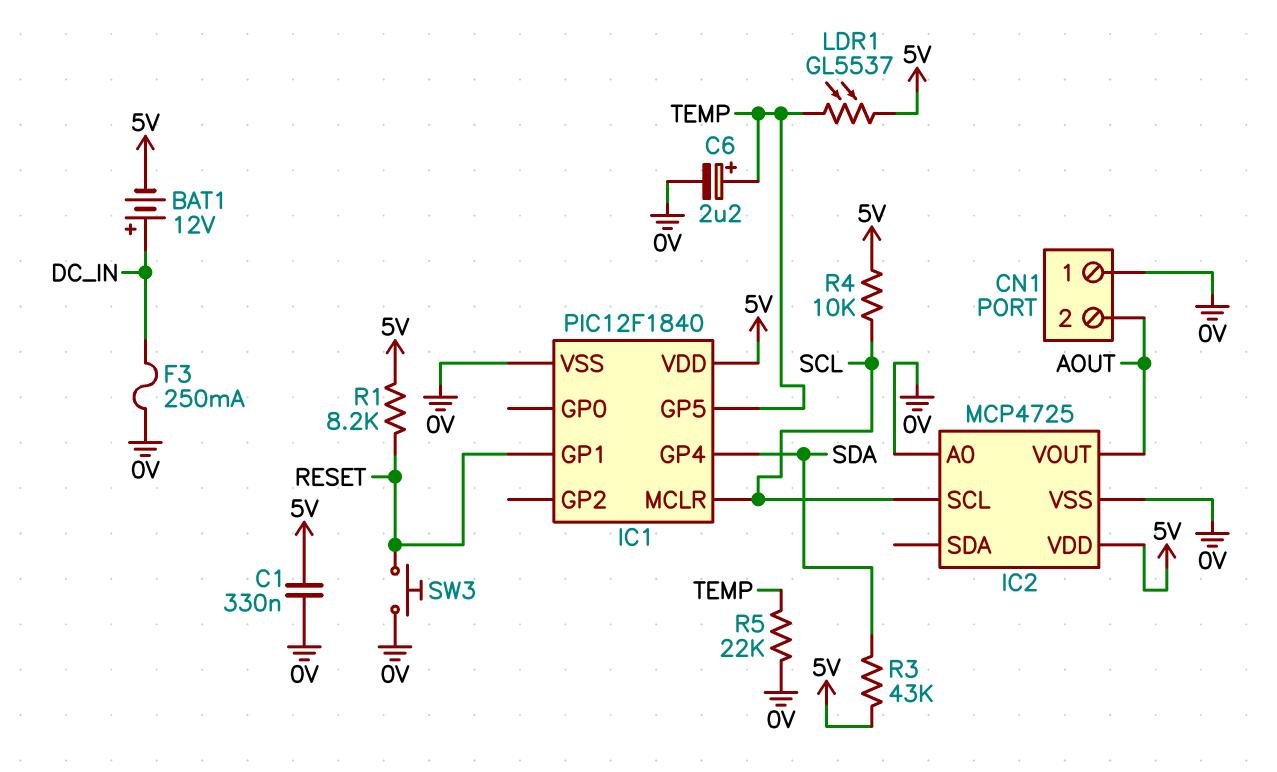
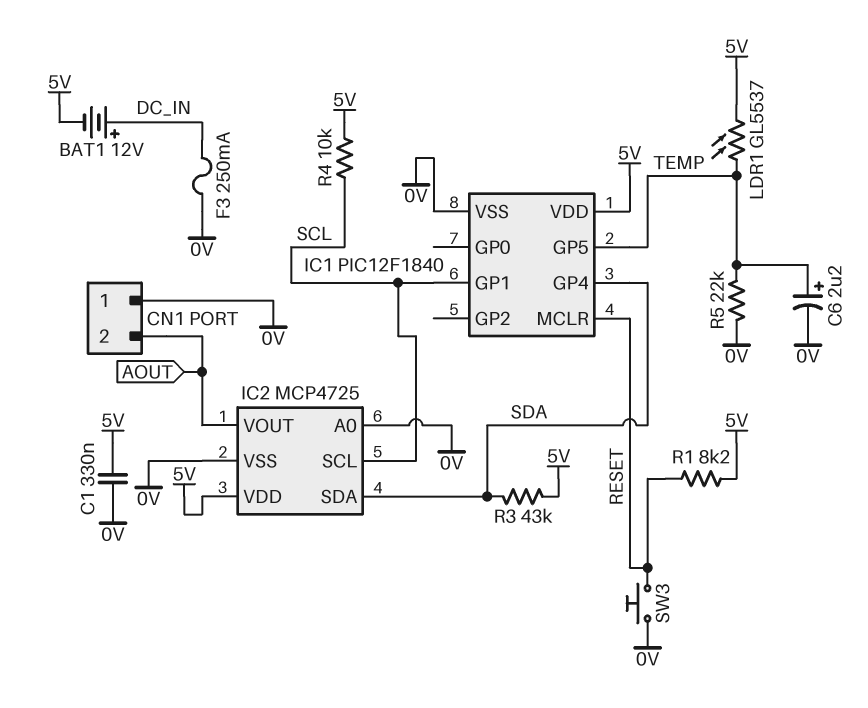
IC1 pin GP1: RESET -> SCL
IC1 pin MCLR: SCL -> RESET
IC2 pin SDA: none -> SDA

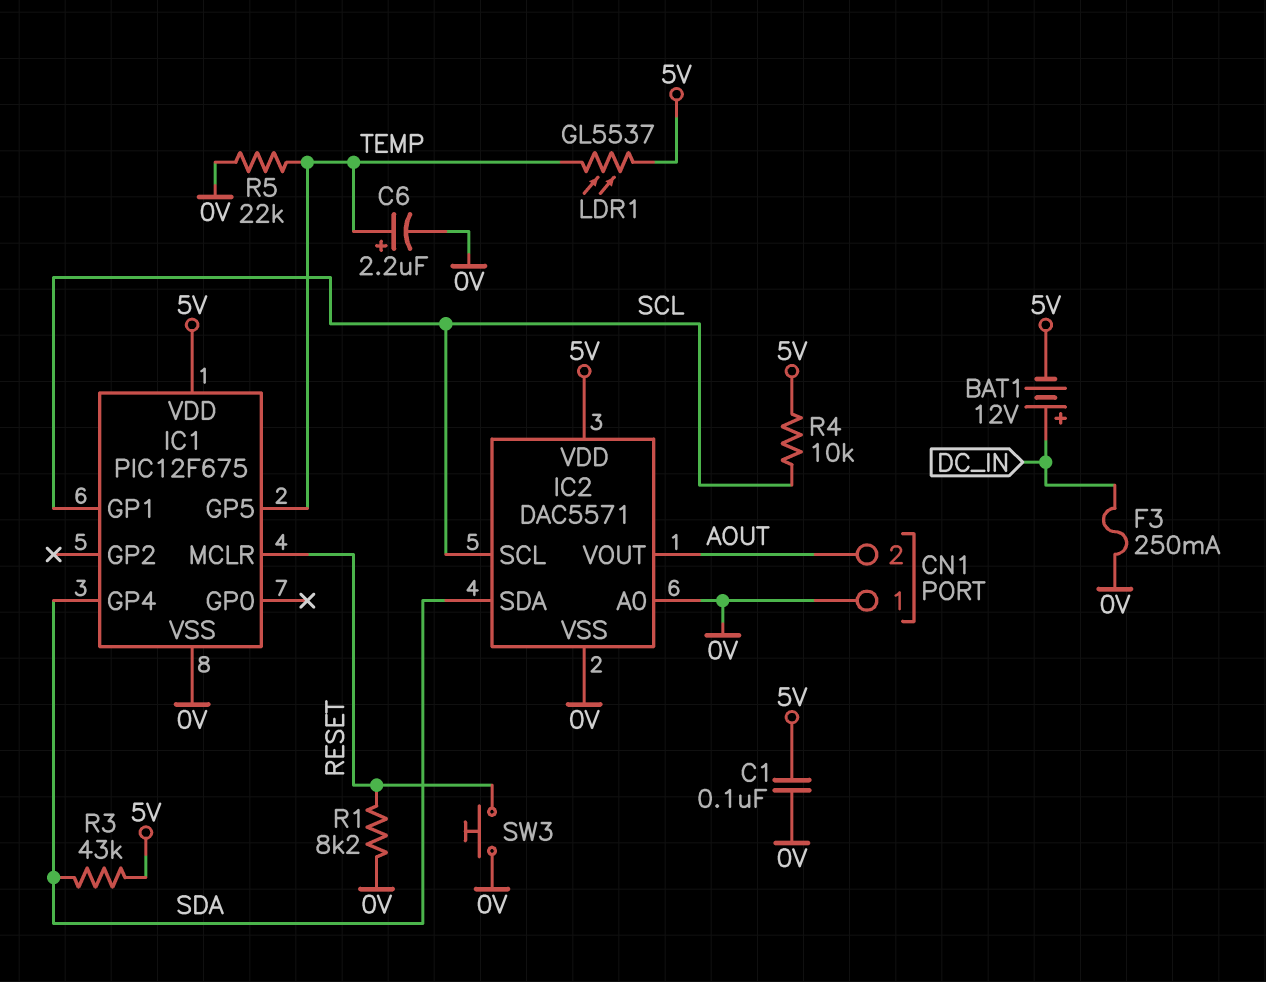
C1: 330nF (0V, 5V) -> 100nF (0V, 5V)
IC1: PIC12F1840 -> PIC12F675
IC2: MCP4725 -> DAC5571
R1: 8.2k (5V, RESET) -> 8.2k (0V, RESET)

